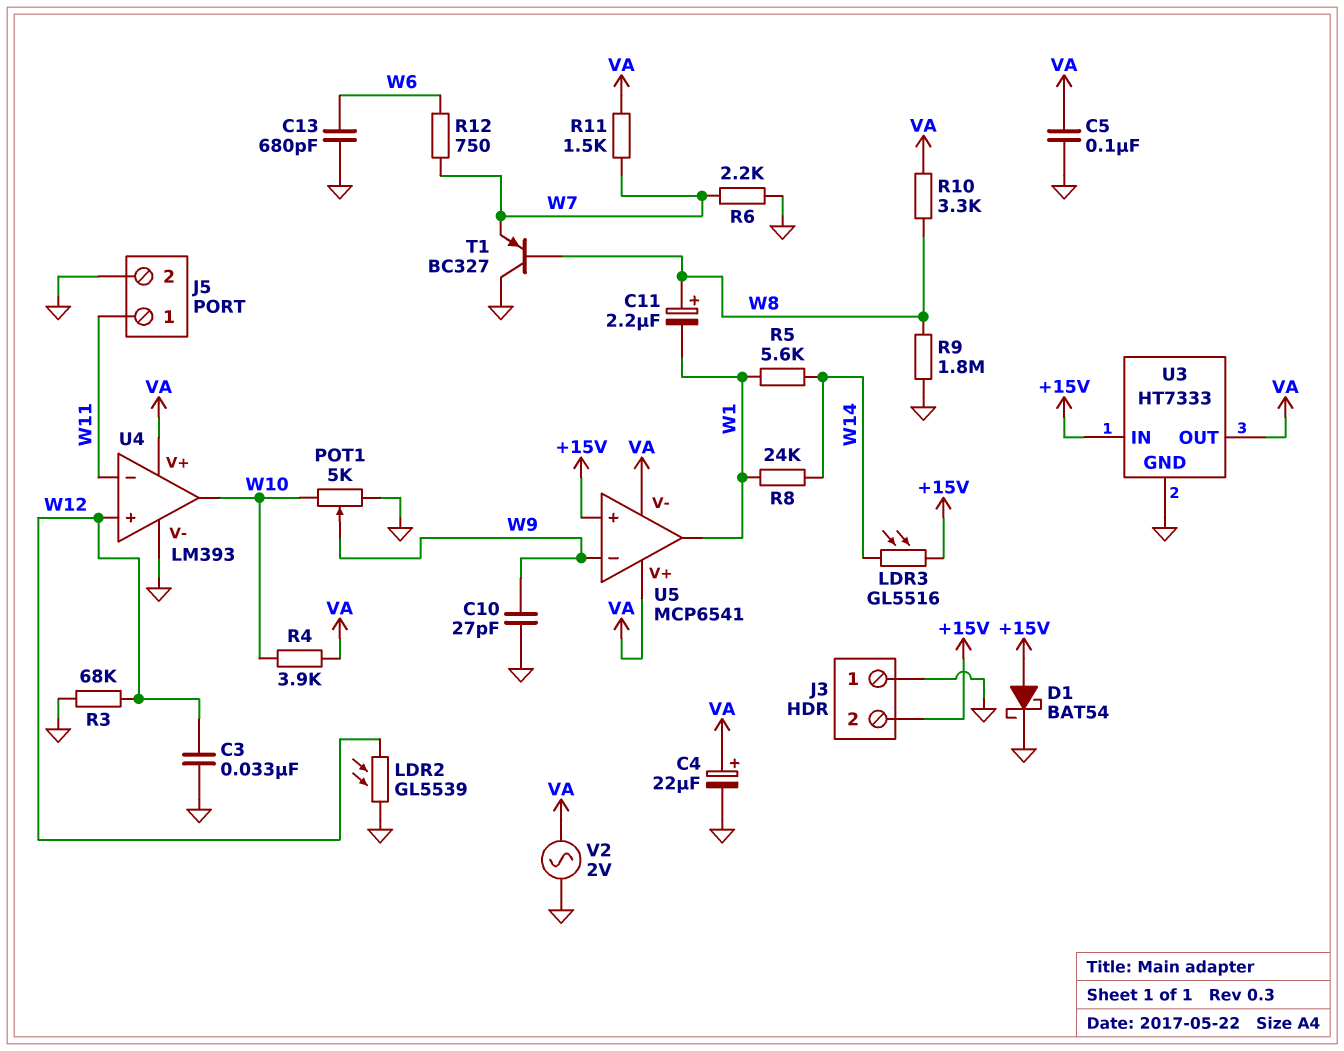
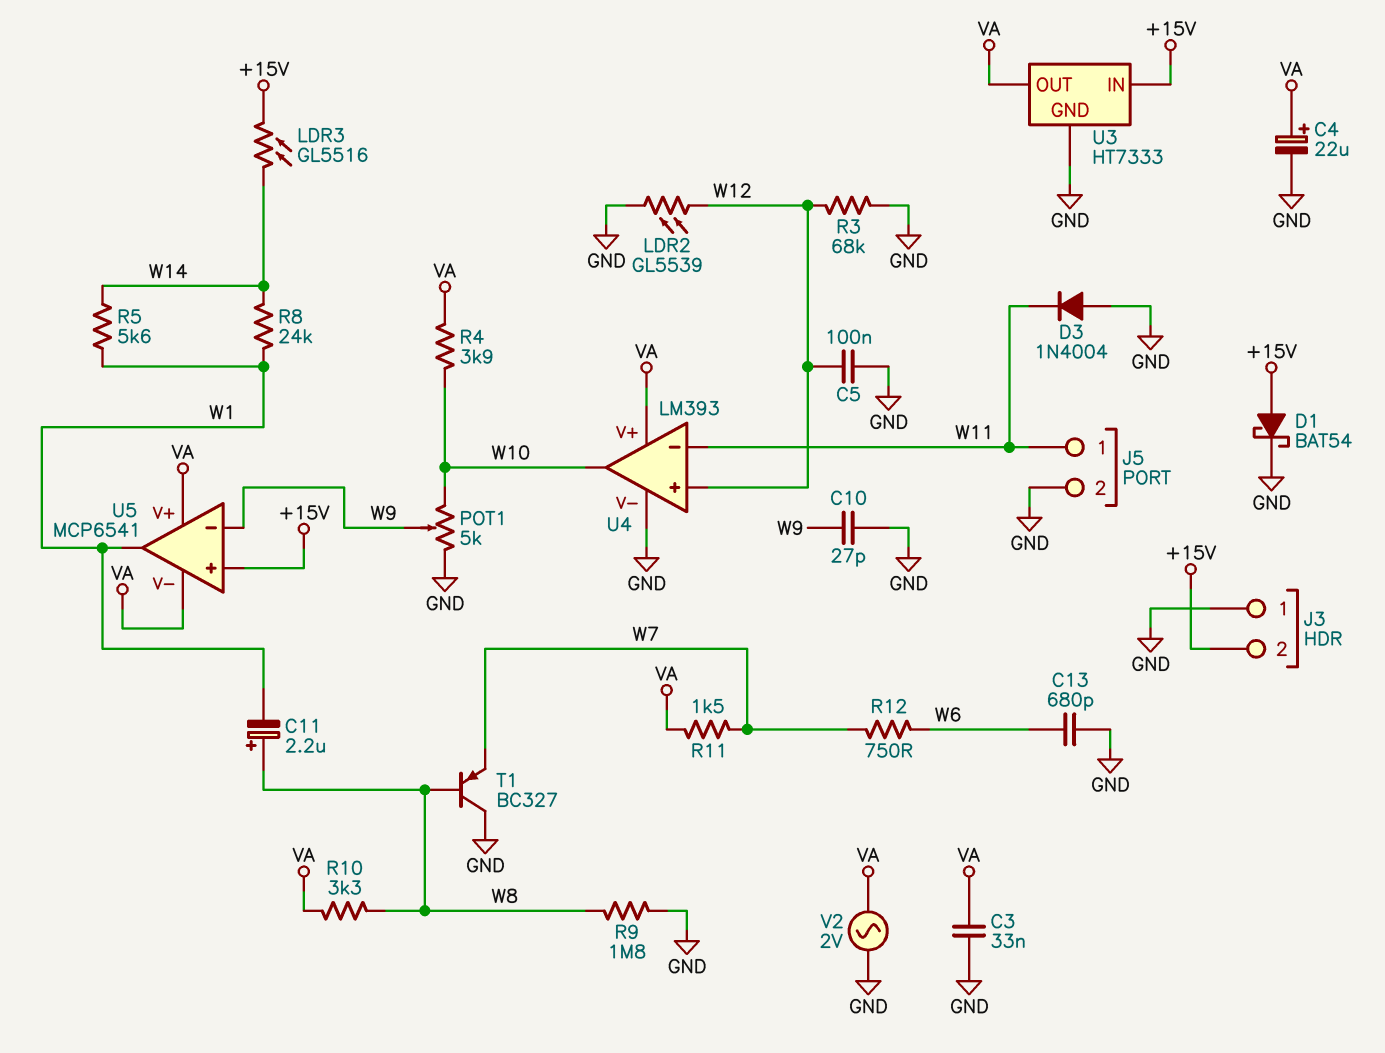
C3: 33nF (GND, W12) -> 33nF (GND, VA)
C5: 100nF (GND, VA) -> 100nF (GND, W12)
D3: none -> diode 1N4004 (A GND, K W11)
R6: 2.2k (GND, W7) -> none

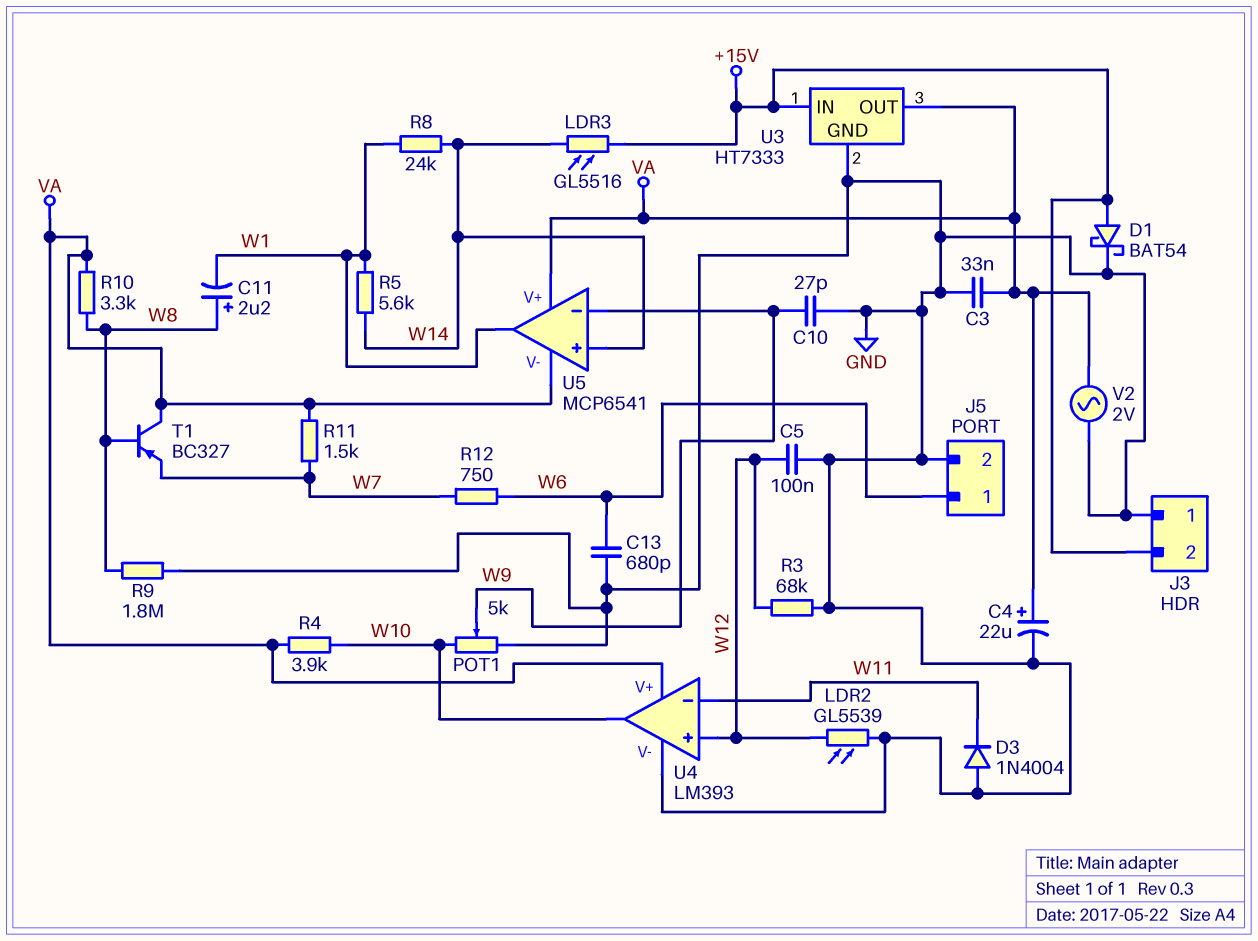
J5 pin 1: W11 -> W6
T1: PNP BC327 (B W8, C GND, E W7) -> PNP BC327 (B W8, C VA, E W7)
U5 pin in+: +15V -> W14

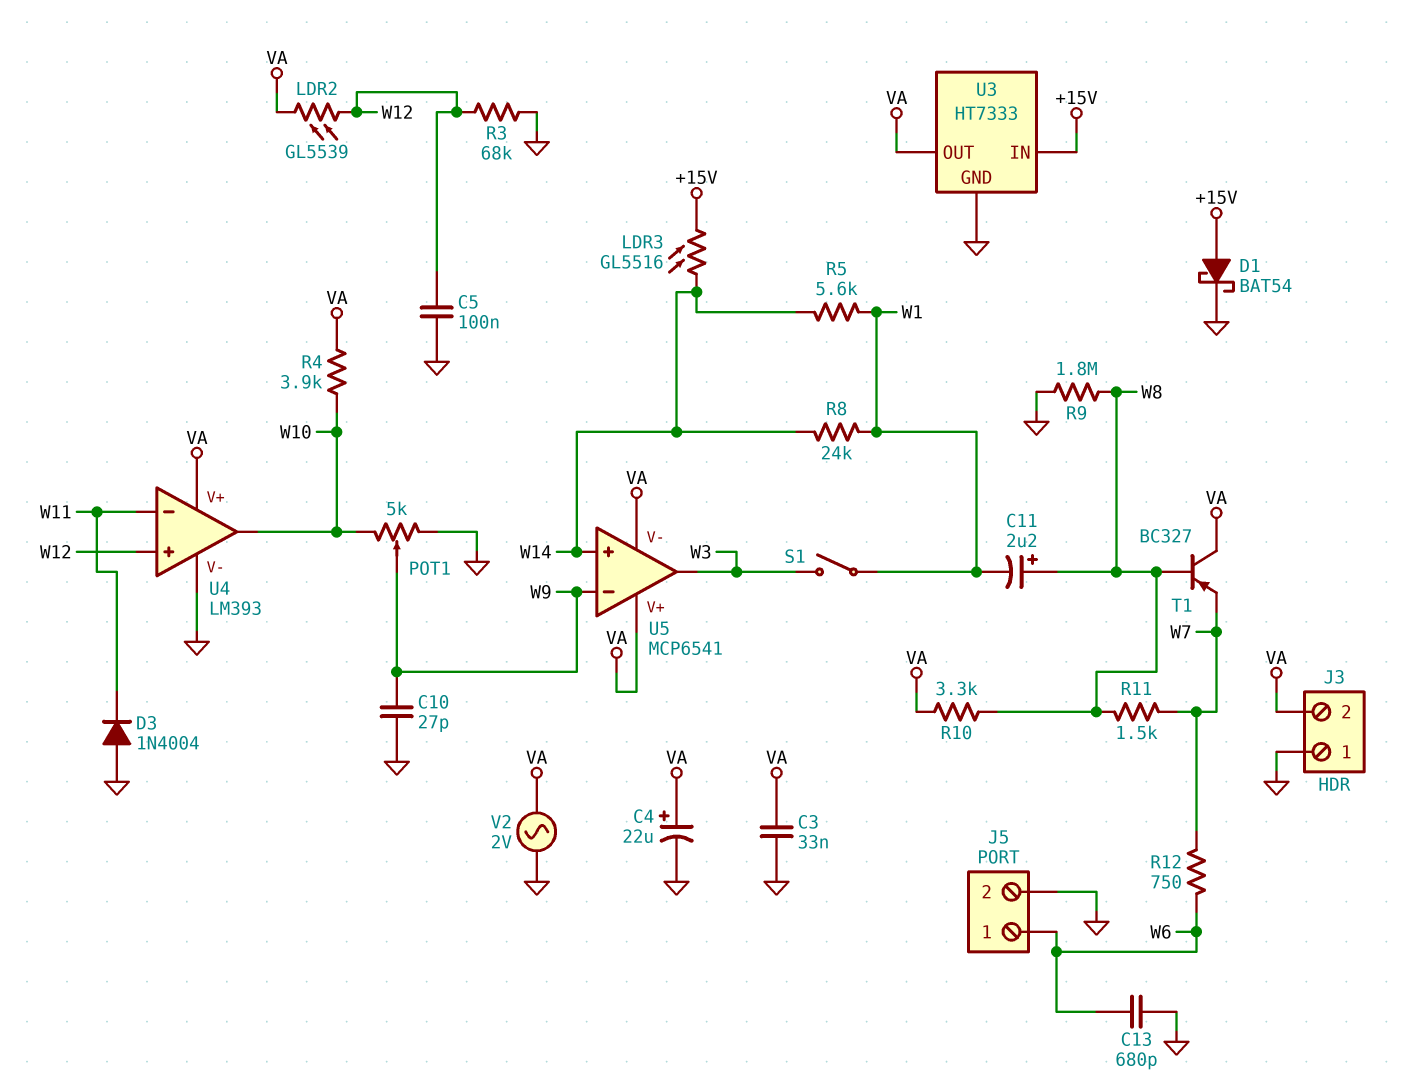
J3 pin 2: +15V -> VA
LDR2: GL5539 (GND, W12) -> GL5539 (VA, W12)
R11: 1.5k (VA, W7) -> 1.5k (W7, W8)
S1: none -> switch (W1, W3)
U5 pin out: W1 -> W3

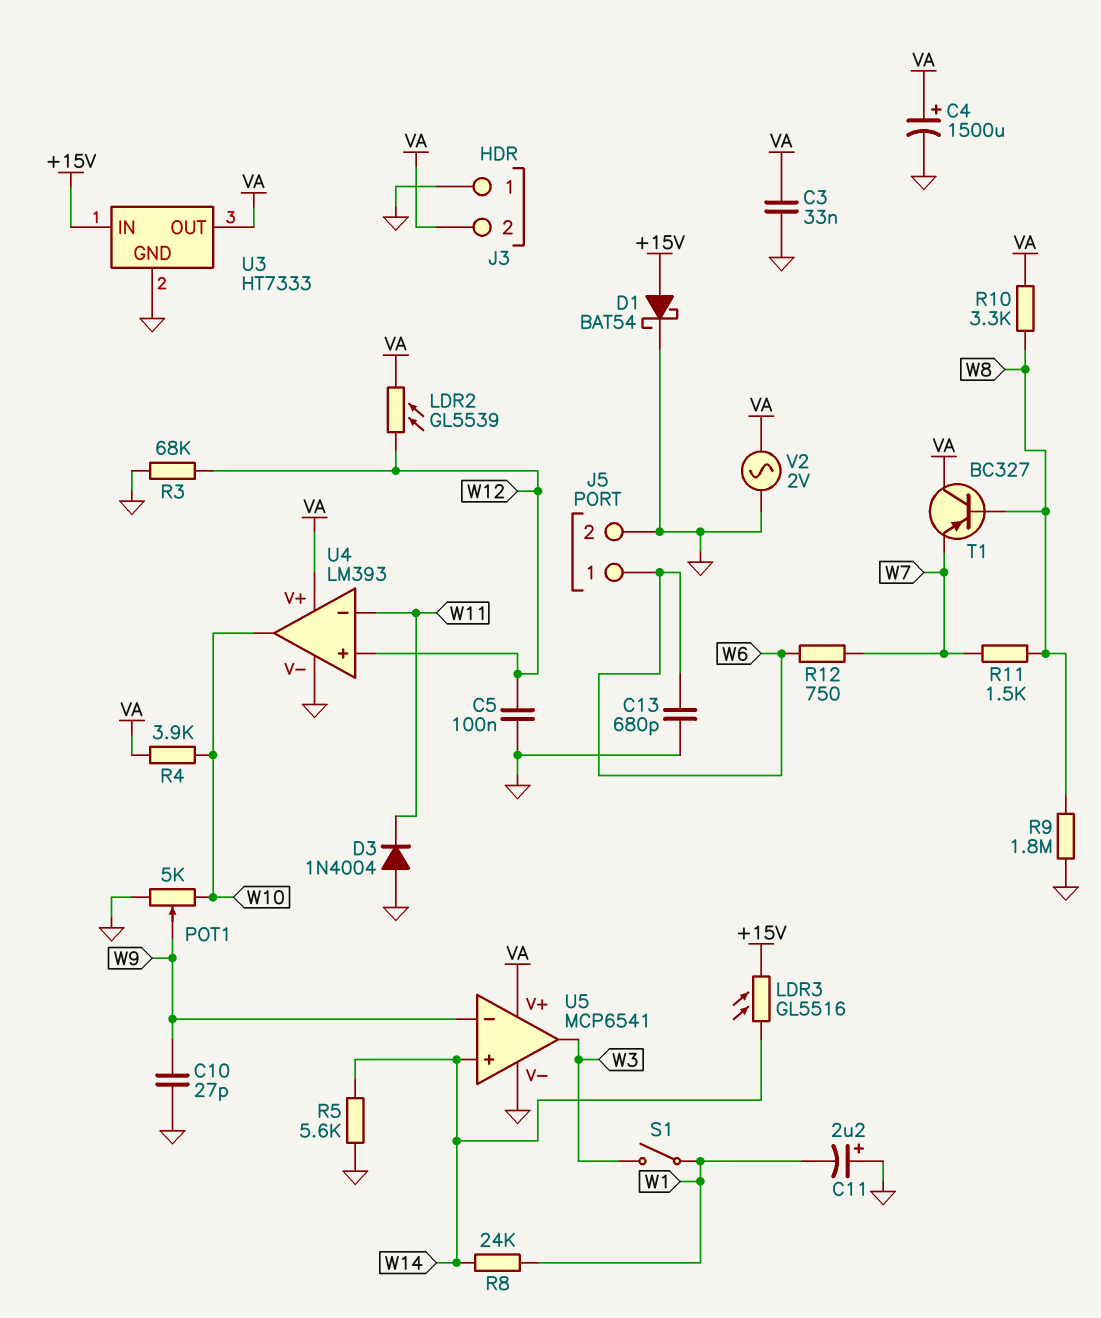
C4: 22uF (plus VA, minus GND) -> 1500uF (plus VA, minus GND)
C11: 2.2uF (plus W8, minus W1) -> 2.2uF (plus GND, minus W1)
R5: 5.6k (W1, W14) -> 5.6k (GND, W14)
U5 pin V-: VA -> GND

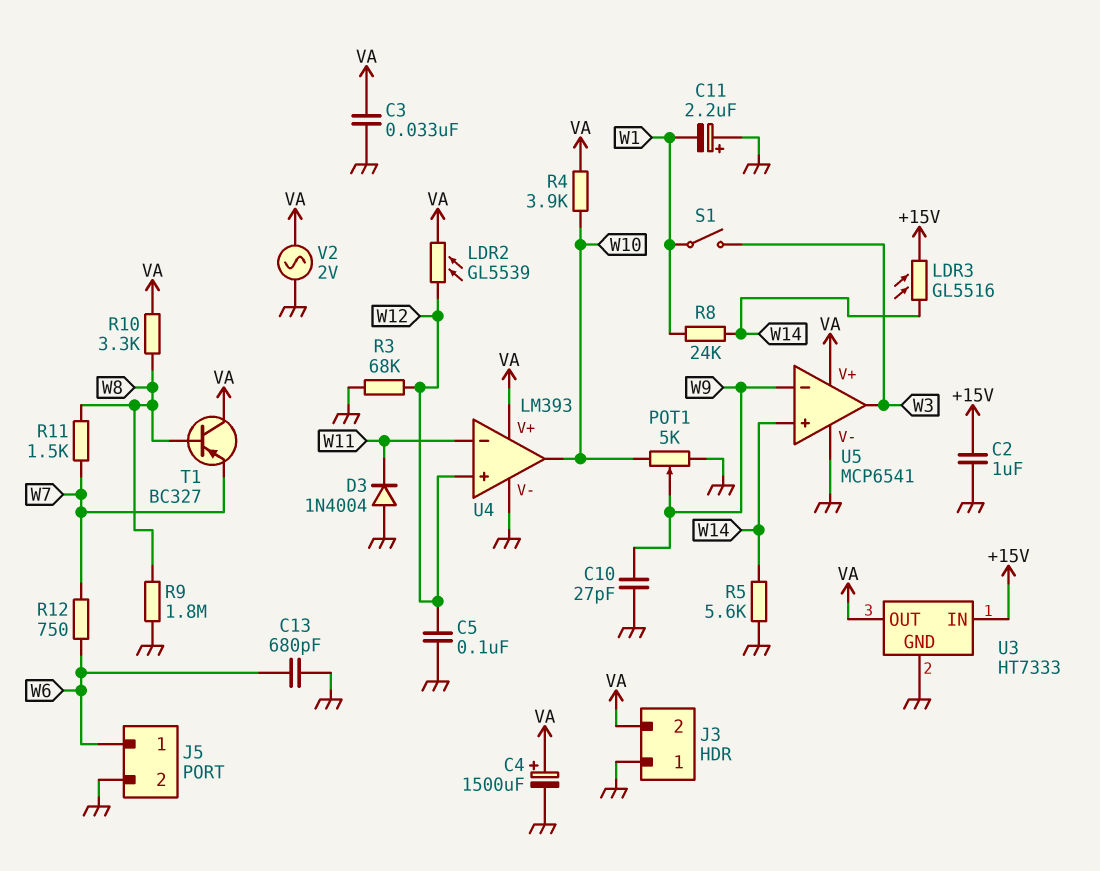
C2: none -> 1uF (+15V, GND)
D1: schottky BAT54 (A +15V, K GND) -> none

